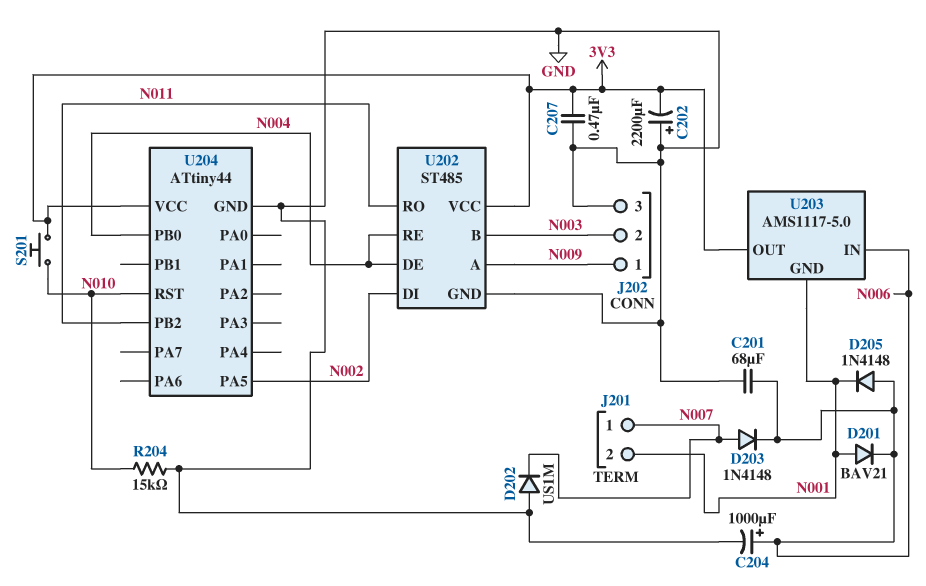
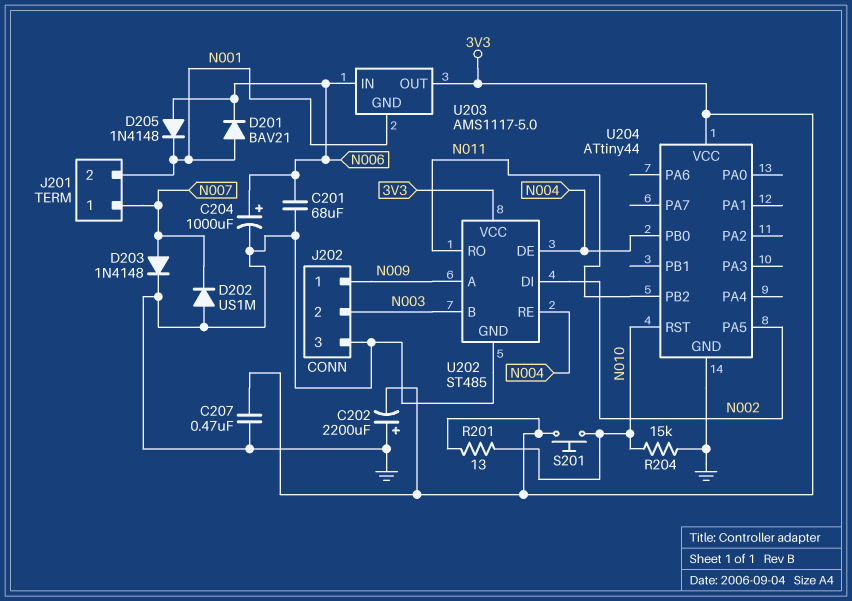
D203: diode 1N4148 (A N007, K N006) -> diode 1N4148 (A N007, K GND)
R201: none -> 13 (3V3, N010)

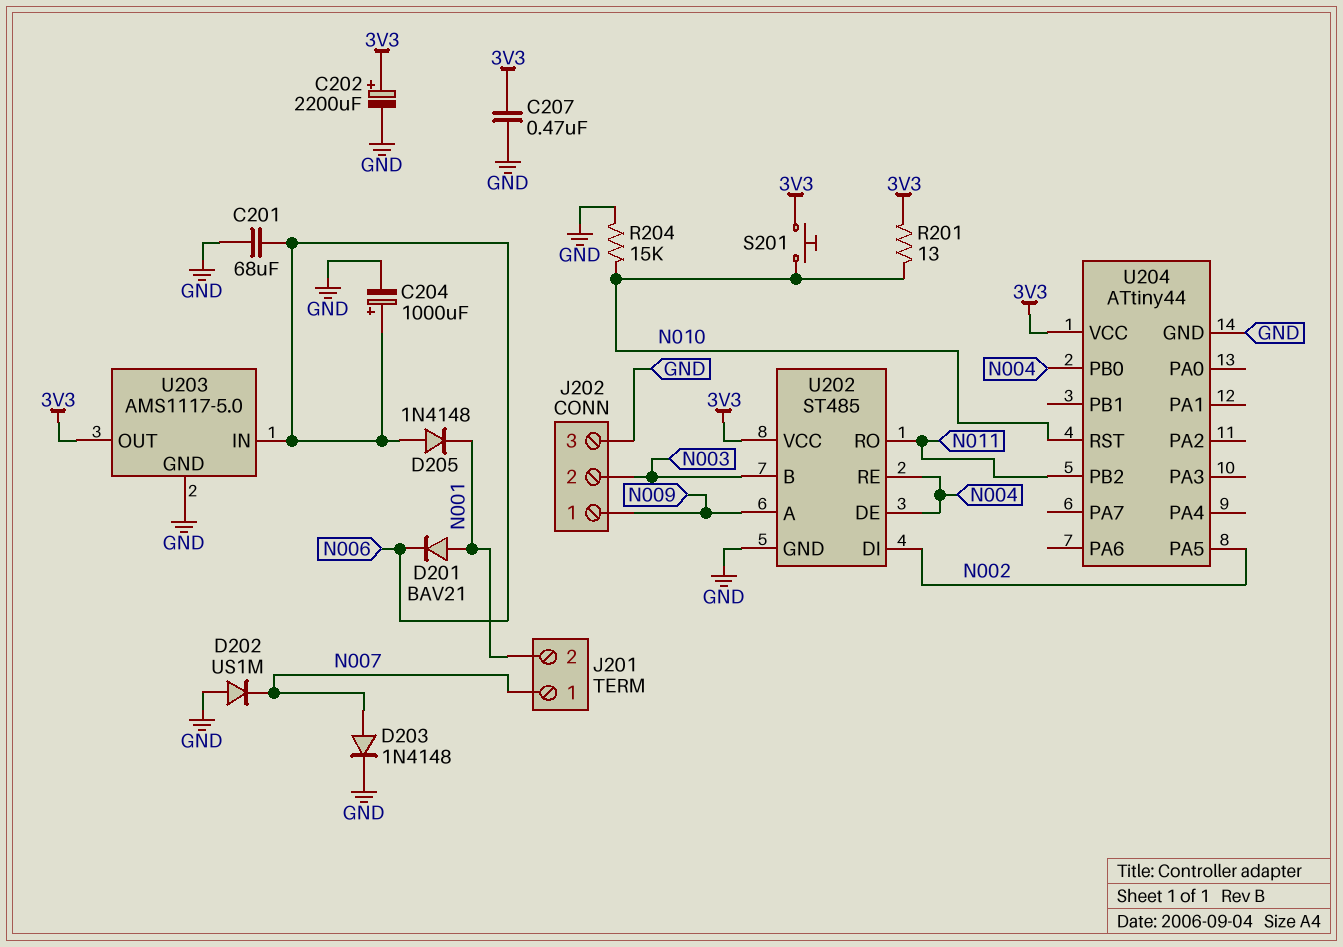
C202: 2200uF (plus GND, minus 3V3) -> 2200uF (plus 3V3, minus GND)
U203 pin GND: N001 -> GND

